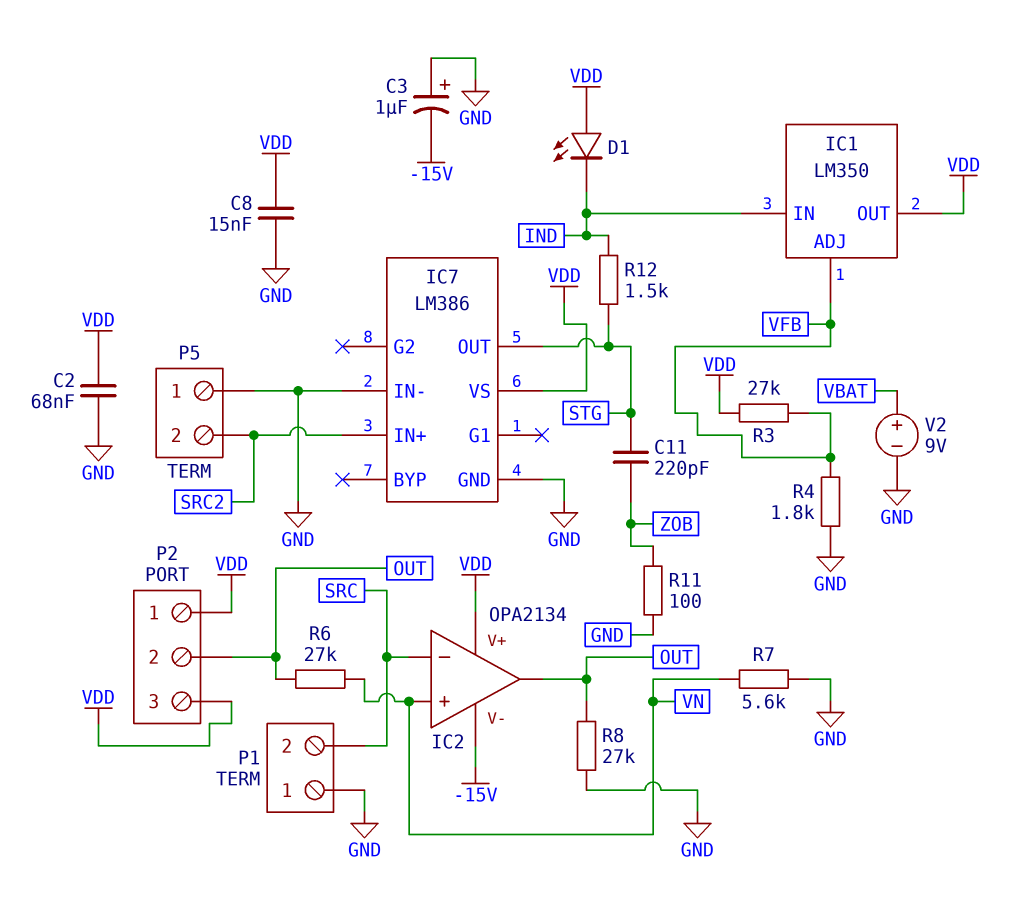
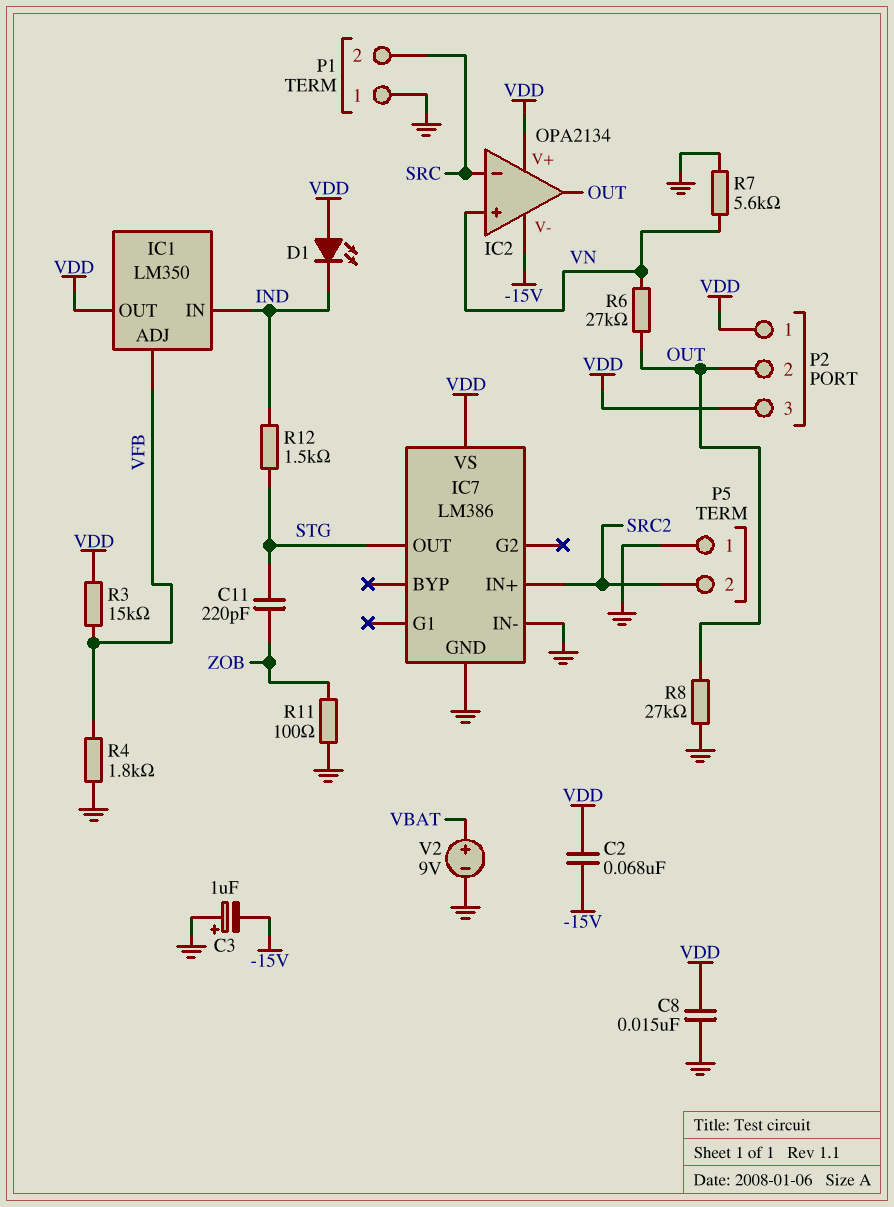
C2: 68nF (GND, VDD) -> 68nF (-15V, VDD)
R3: 27k (VDD, VFB) -> 15k (VDD, VFB)

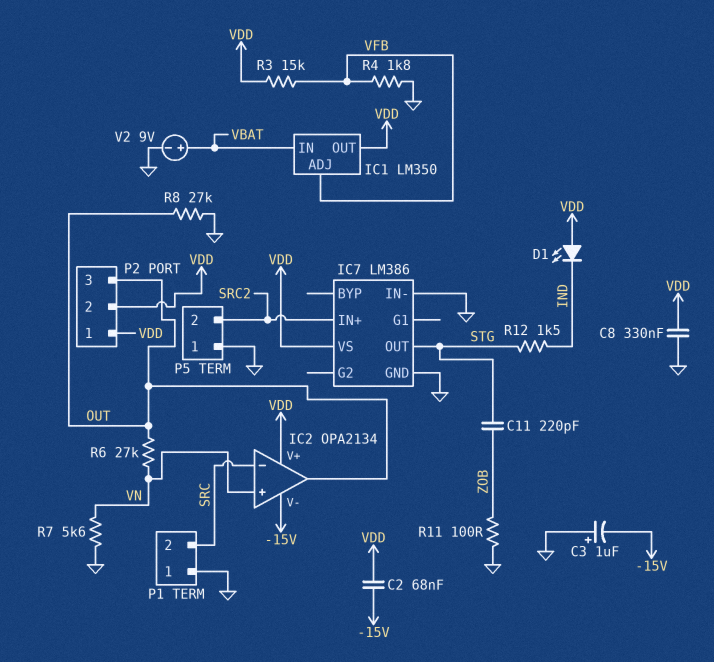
C8: 15nF (GND, VDD) -> 330nF (GND, VDD)
IC1 pin IN: IND -> VBAT
P2 pin 2: OUT -> VDD
P2 pin 3: VDD -> OUT

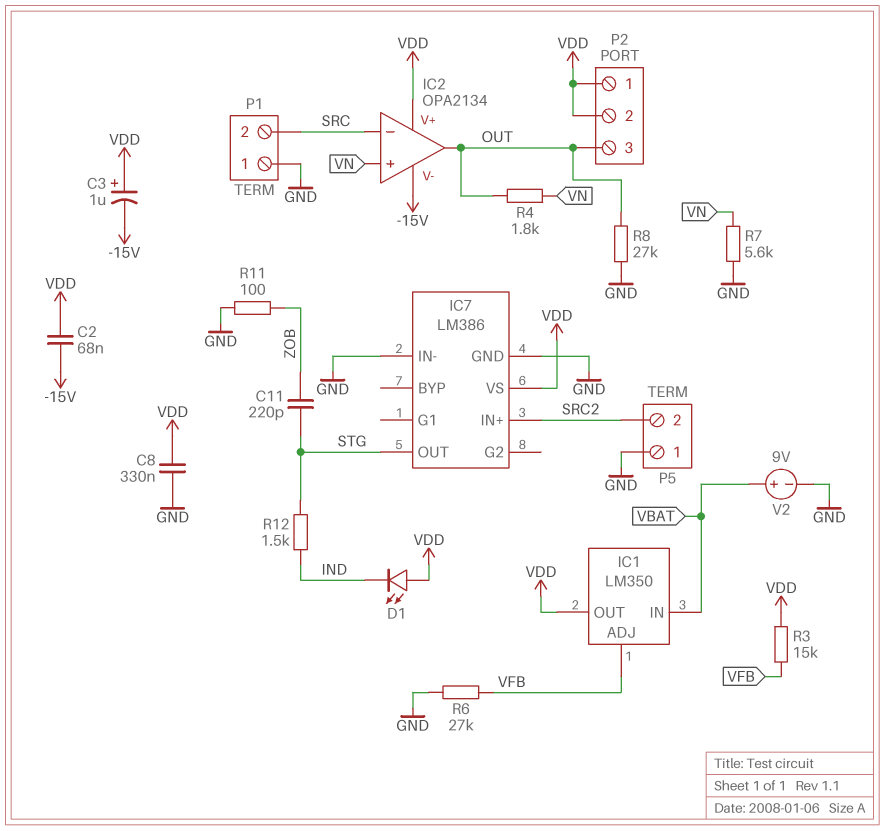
C3: 1uF (plus GND, minus -15V) -> 1uF (plus VDD, minus -15V)
R4: 1.8k (GND, VFB) -> 1.8k (OUT, VN)
R6: 27k (OUT, VN) -> 27k (GND, VFB)

